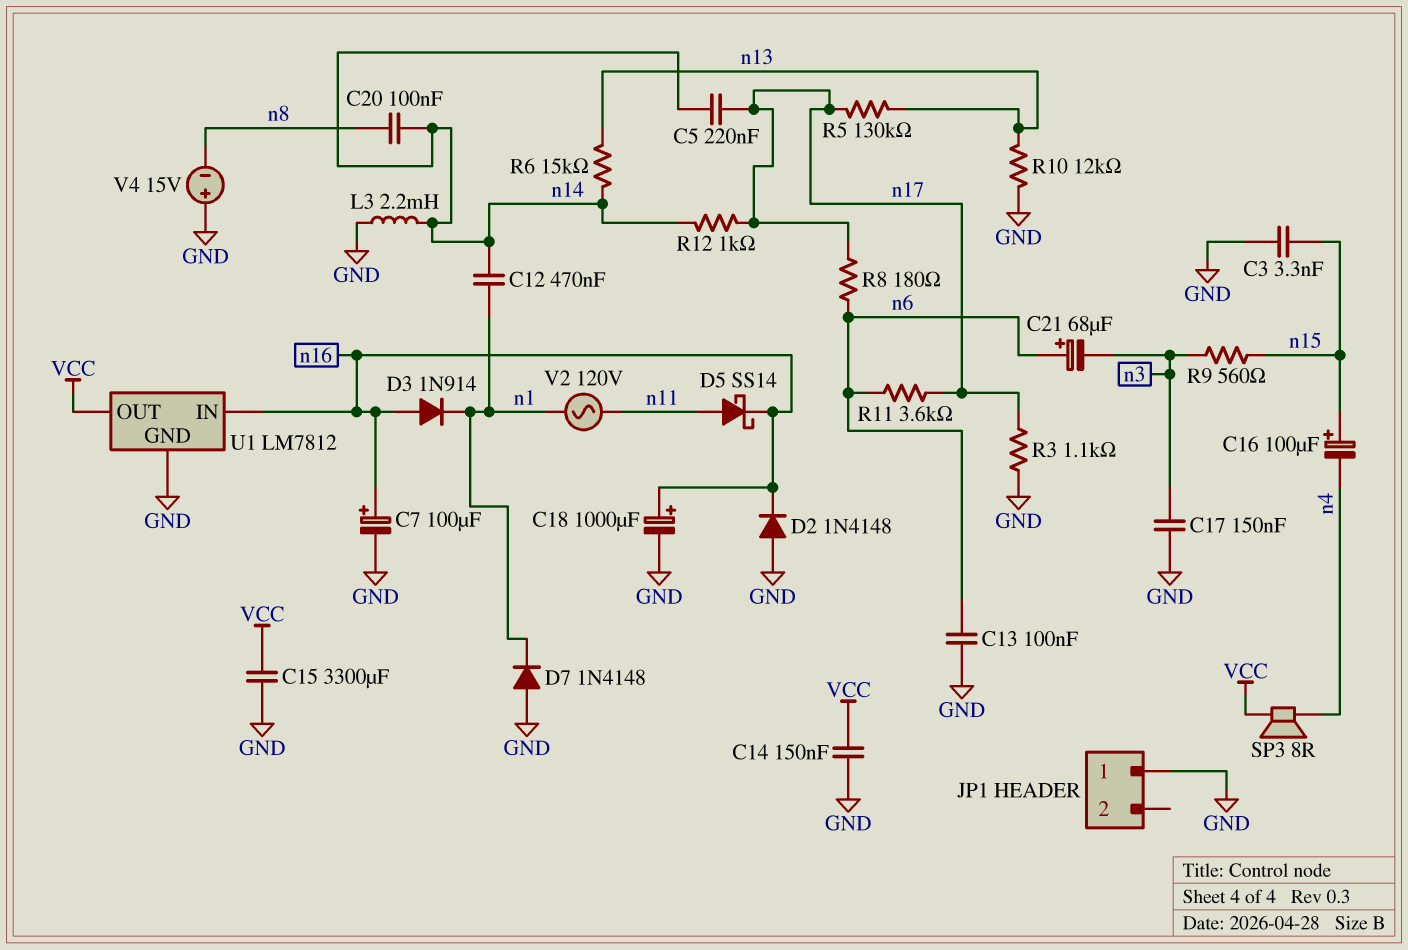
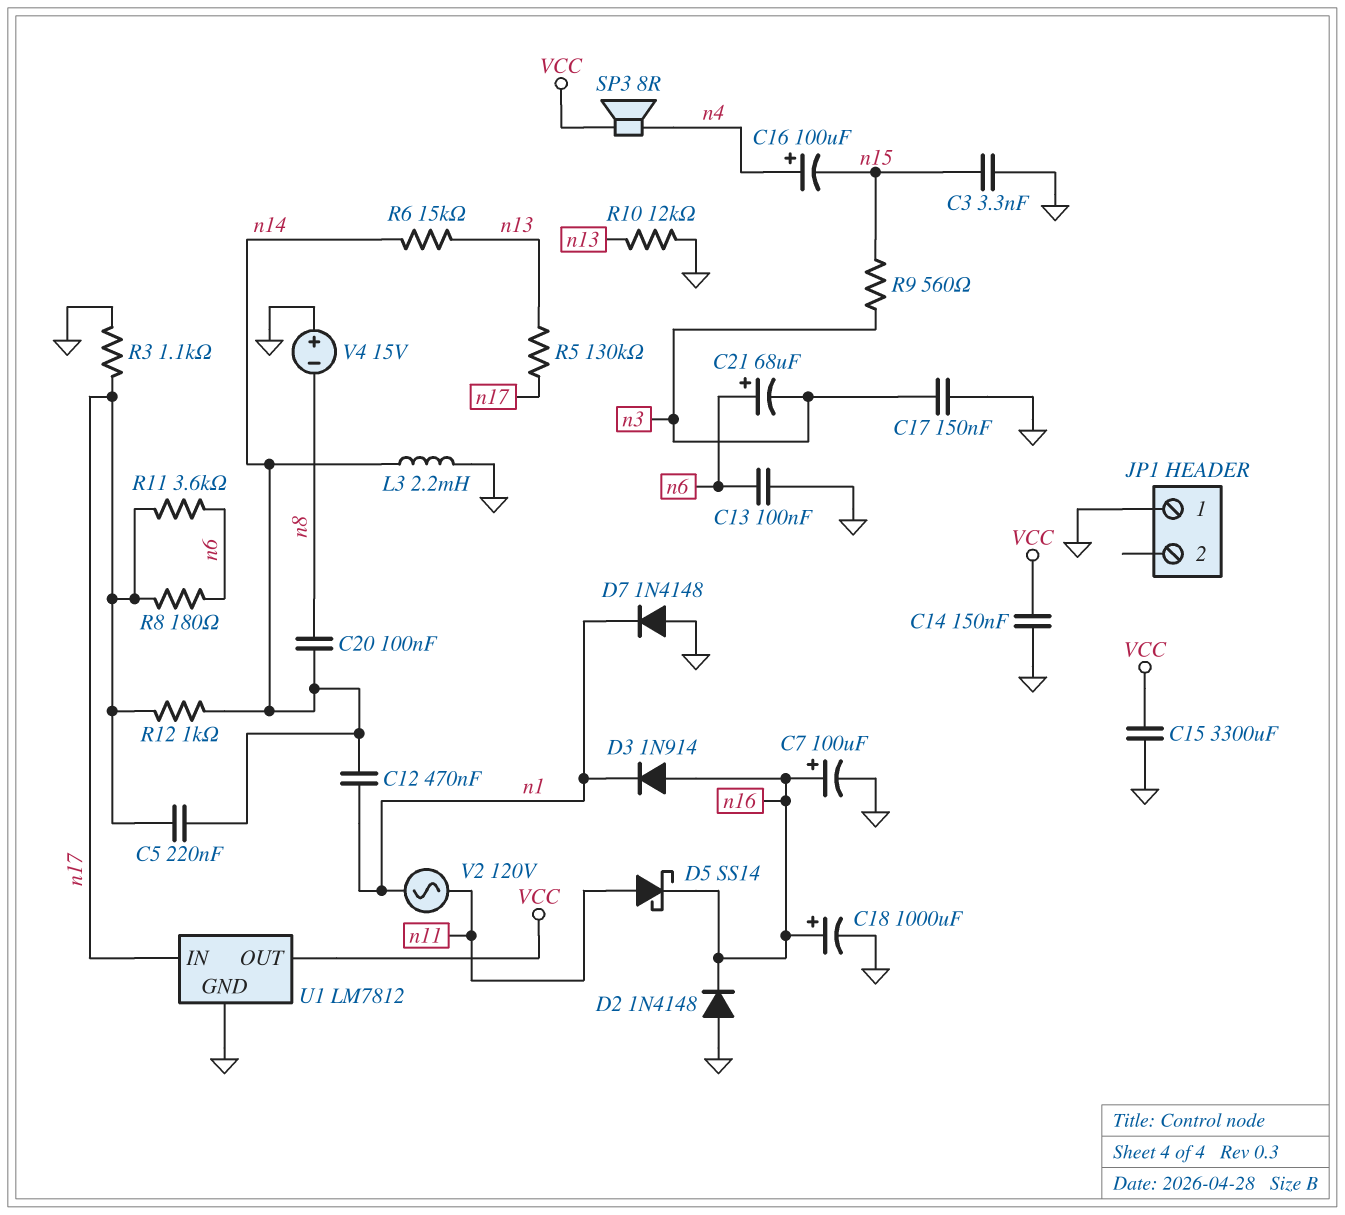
C16: 100uF (plus n15, minus n4) -> 100uF (plus n4, minus n15)
U1 pin IN: n16 -> n17

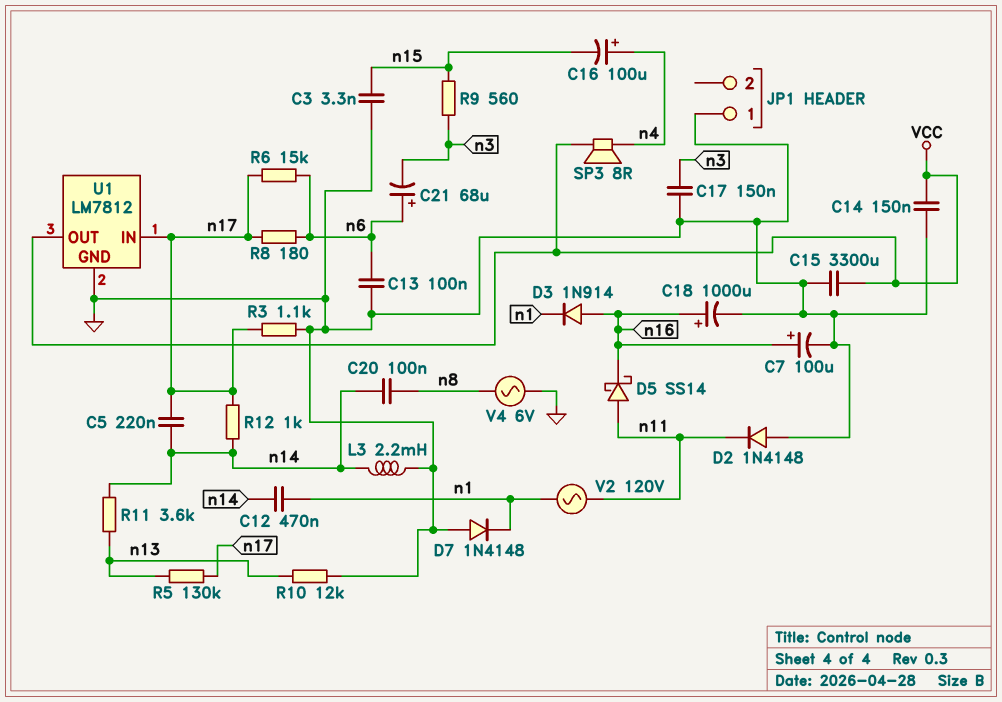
D2: diode 1N4148 (A GND, K n16) -> diode 1N4148 (A GND, K n11)
R6: 15k (n13, n14) -> 15k (n6, n17)
R11: 3.6k (n6, n17) -> 3.6k (n13, n14)
V4: 15V (plus GND, minus n8) -> AC 6V (GND, n8)

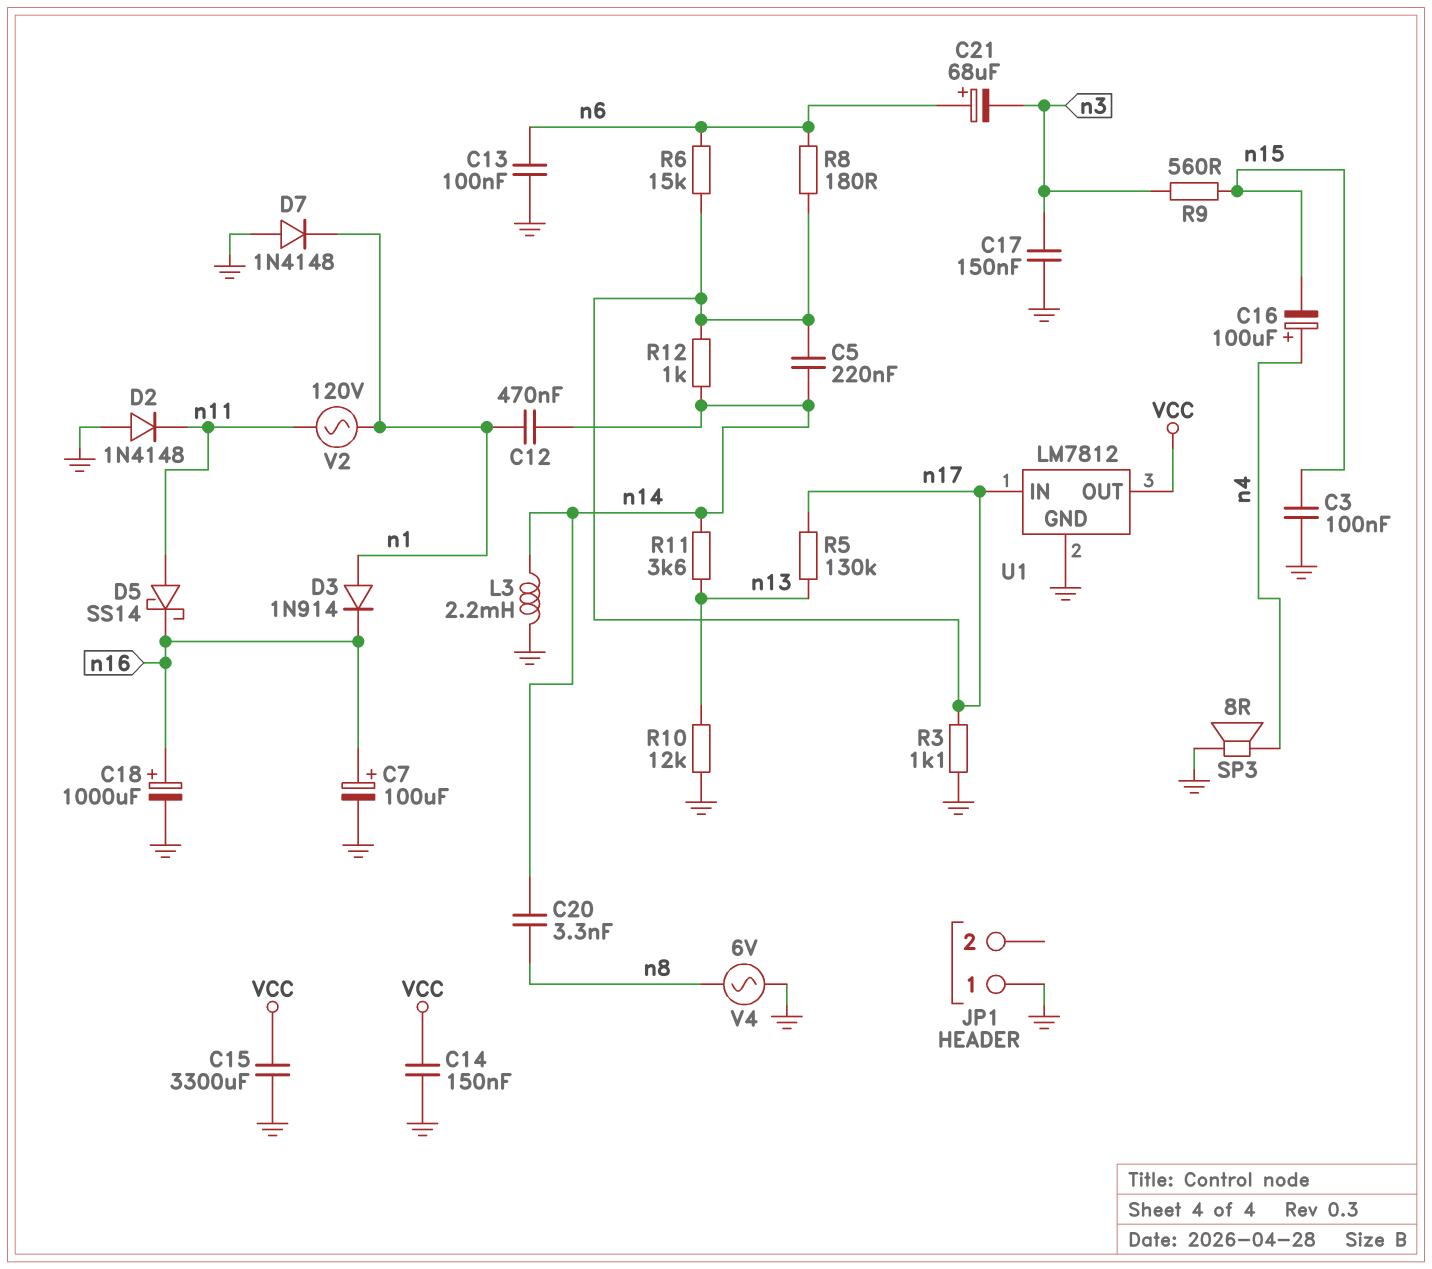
C3: 3.3nF (GND, n15) -> 100nF (GND, n15)
C20: 100nF (n8, n14) -> 3.3nF (n8, n14)
D3: diode 1N914 (A n16, K n1) -> diode 1N914 (A n1, K n16)
SP3: speaker 8R (VCC, n4) -> speaker 8R (GND, n4)

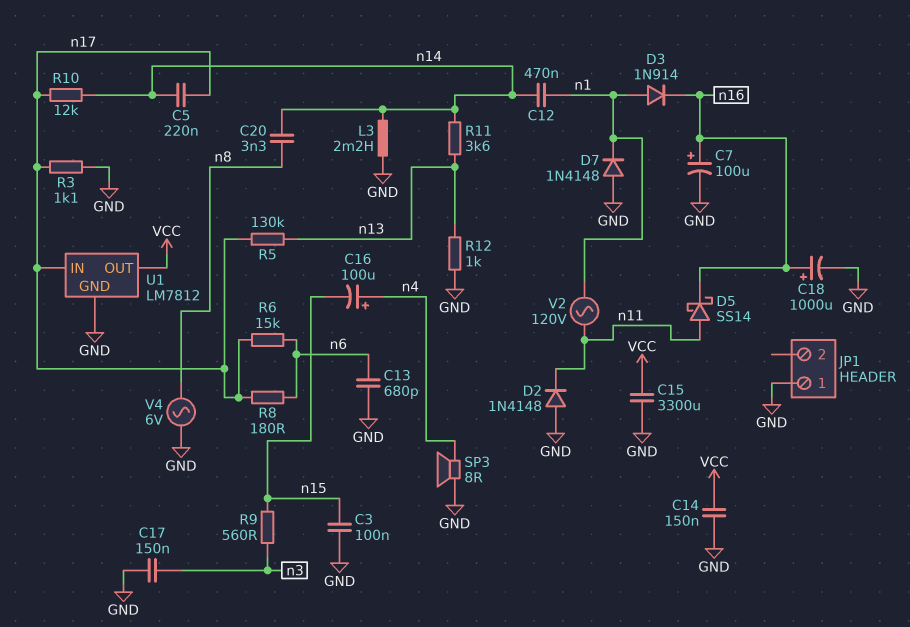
C13: 100nF (GND, n6) -> 680pF (GND, n6)
C21: 68uF (plus n6, minus n3) -> none
R10: 12k (GND, n13) -> 12k (n14, n17)
R12: 1k (n14, n17) -> 1k (GND, n13)

